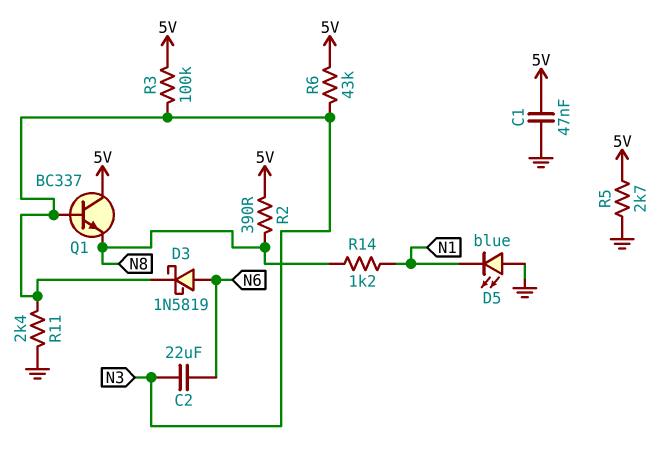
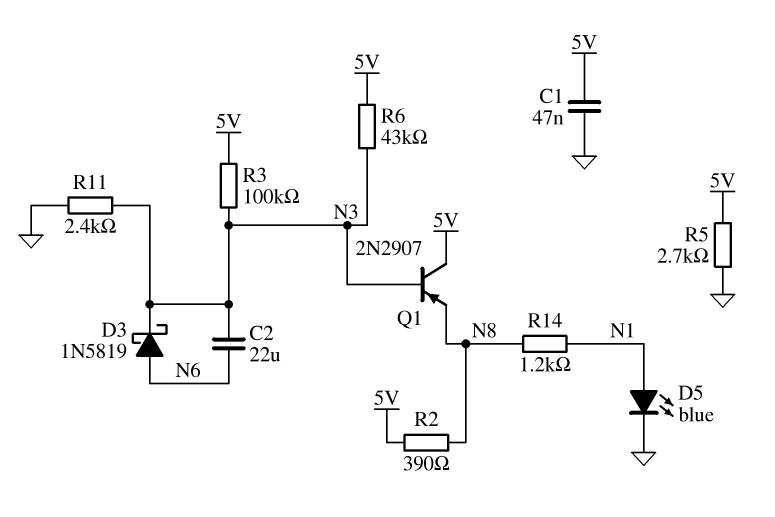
D5: LED blue (A GND, K N1) -> LED blue (A N1, K GND)
Q1: NPN BC337 (B N3, C 5V, E N8) -> PNP 2N2907 (B N3, C 5V, E N8)

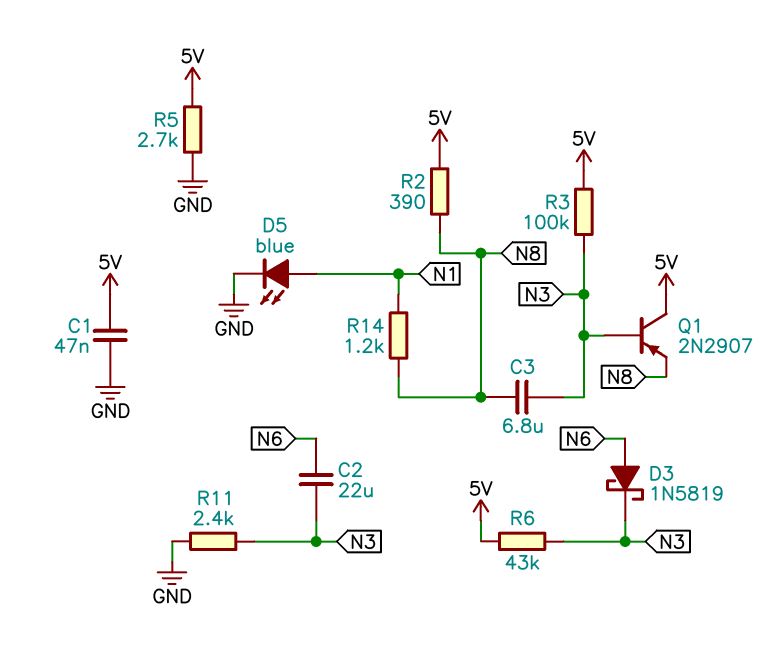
C3: none -> 6.8uF (N3, N8)

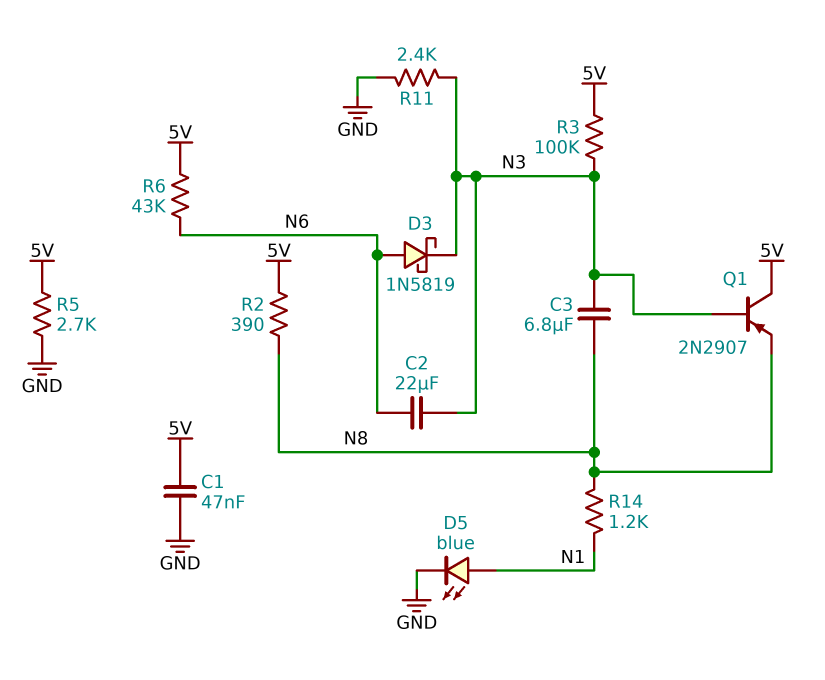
R6: 43k (5V, N3) -> 43k (5V, N6)

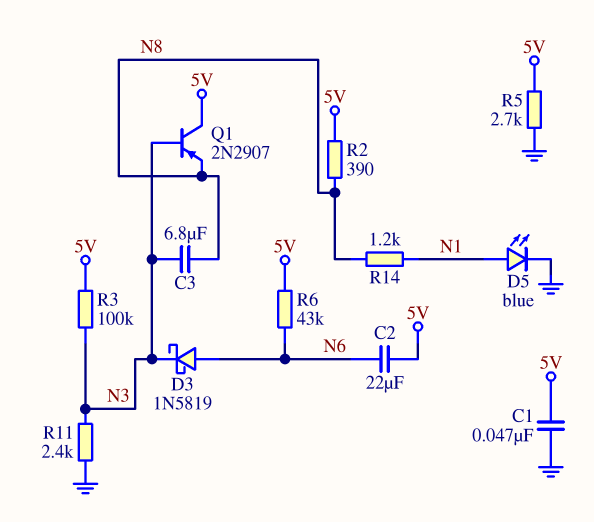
C2: 22uF (N3, N6) -> 22uF (5V, N6)

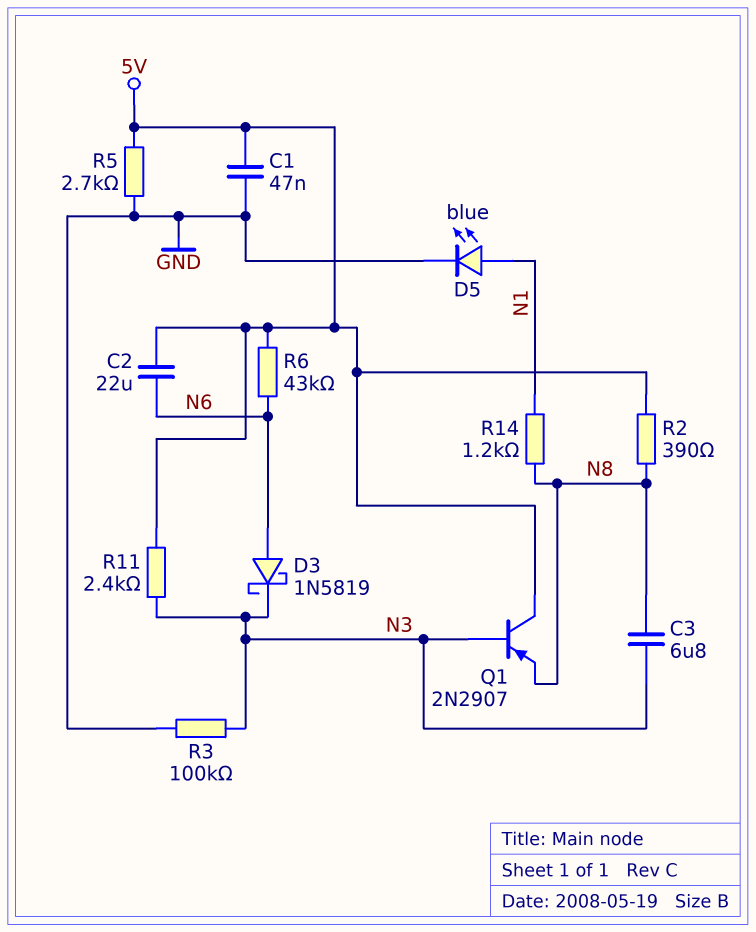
R3: 100k (5V, N3) -> 100k (GND, N3)
R11: 2.4k (GND, N3) -> 2.4k (5V, N3)

